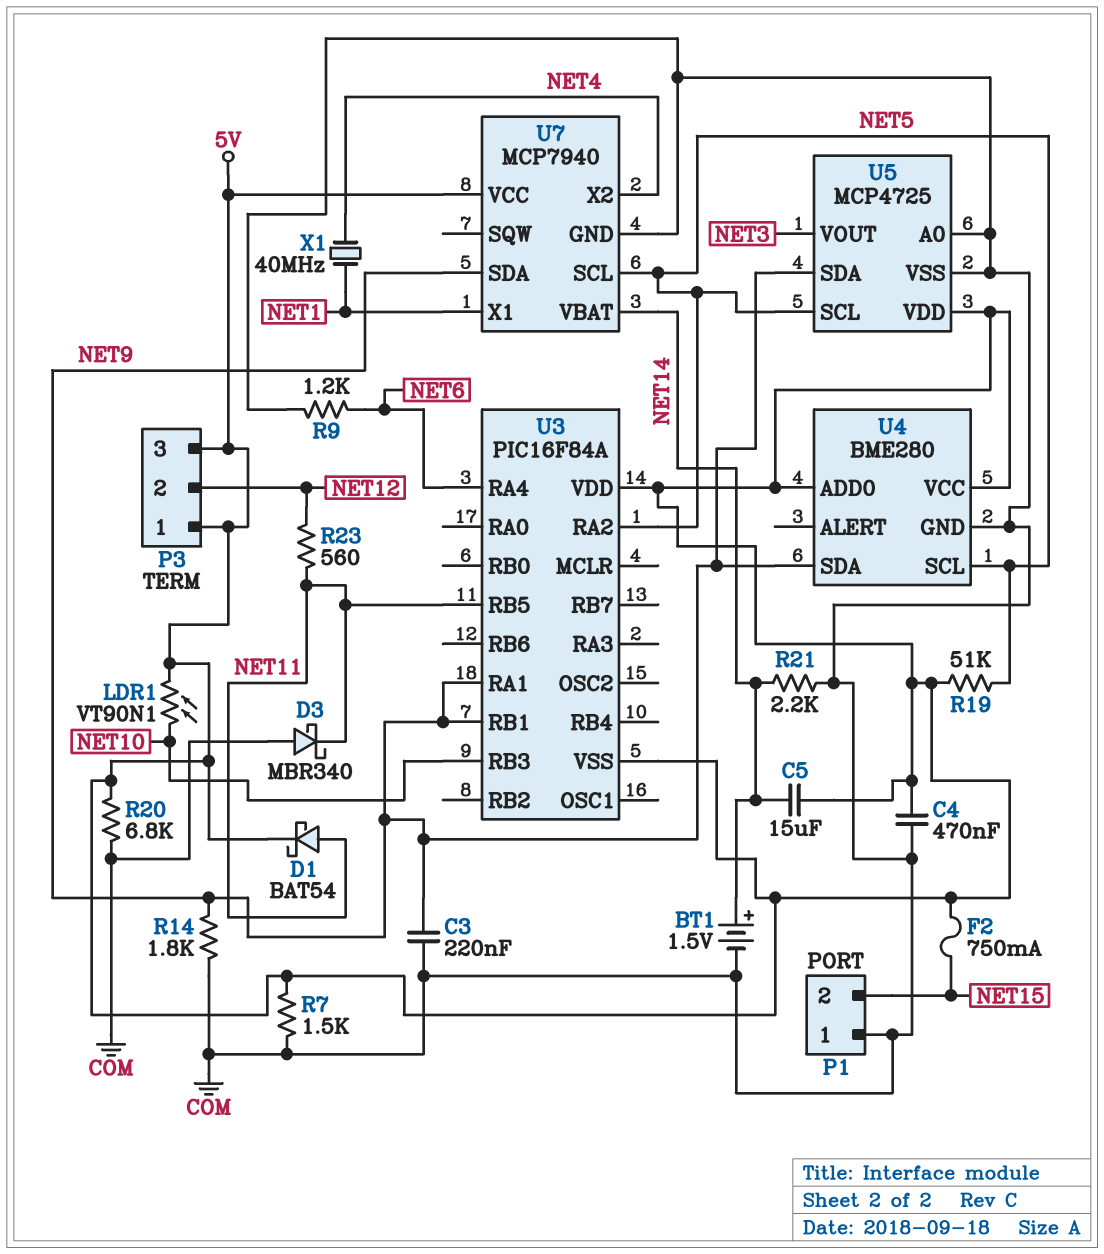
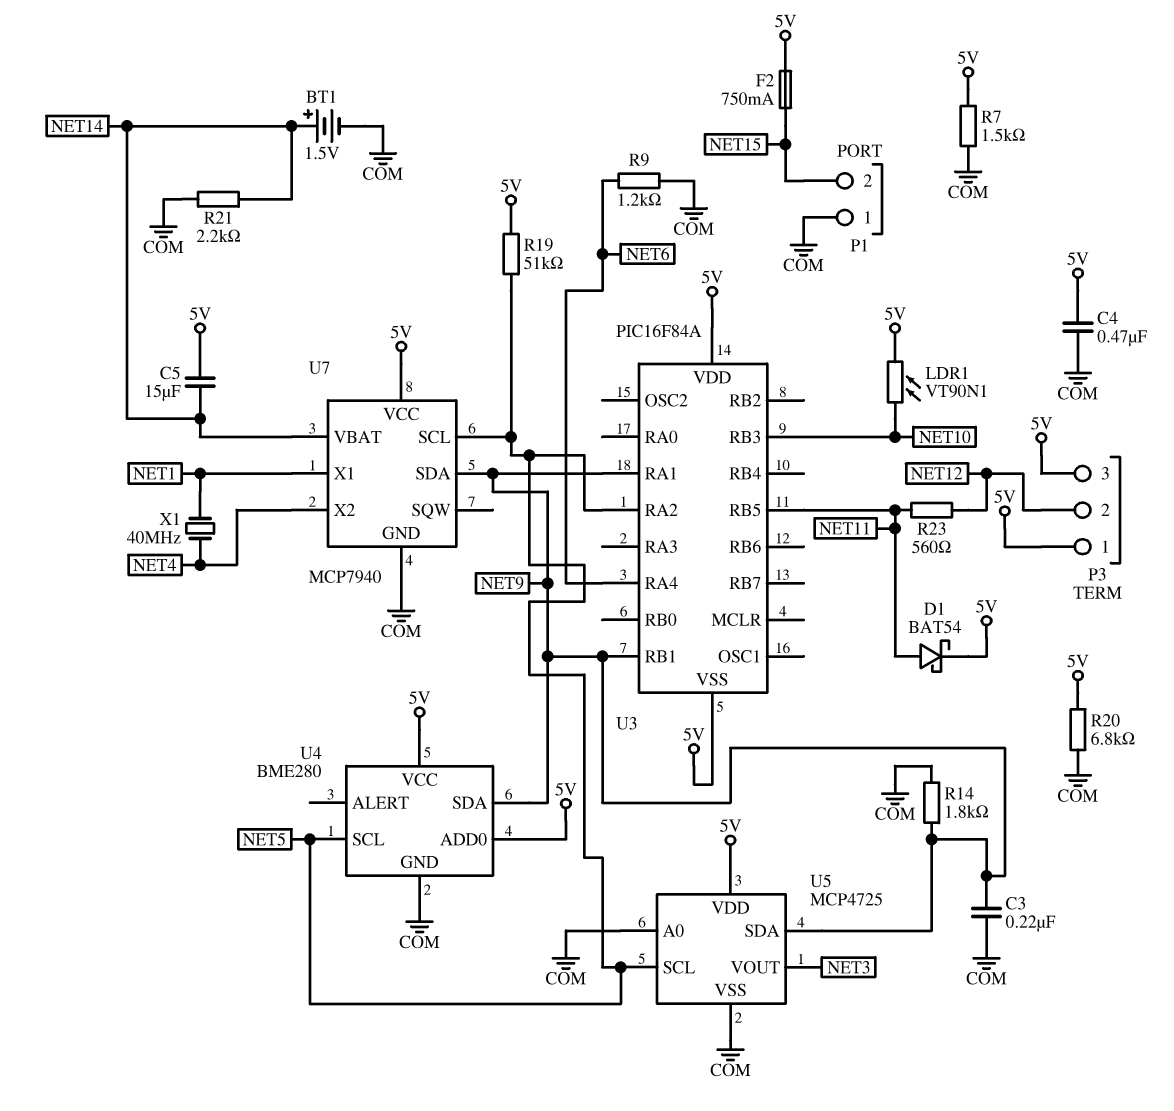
D3: schottky MBR340 (A COM, K NET11) -> none

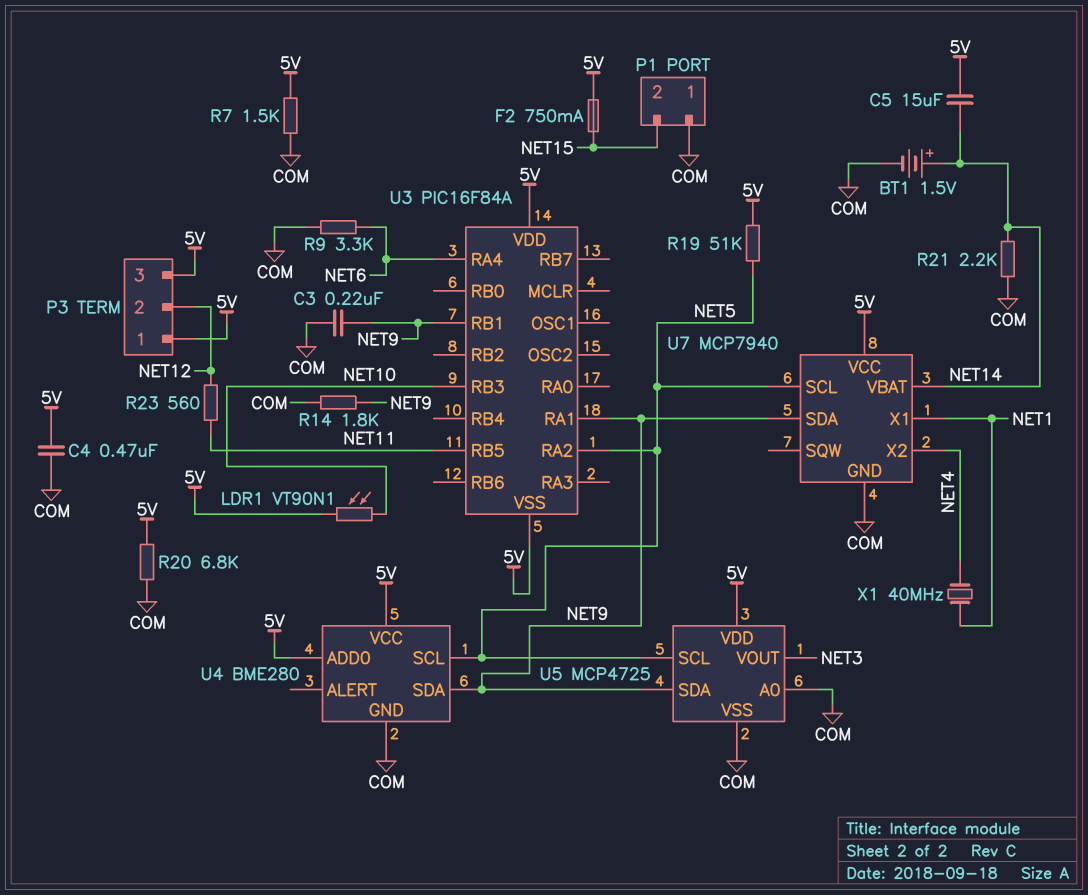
D1: schottky BAT54 (A NET11, K 5V) -> none
R9: 1.2k (COM, NET6) -> 3.3k (COM, NET6)

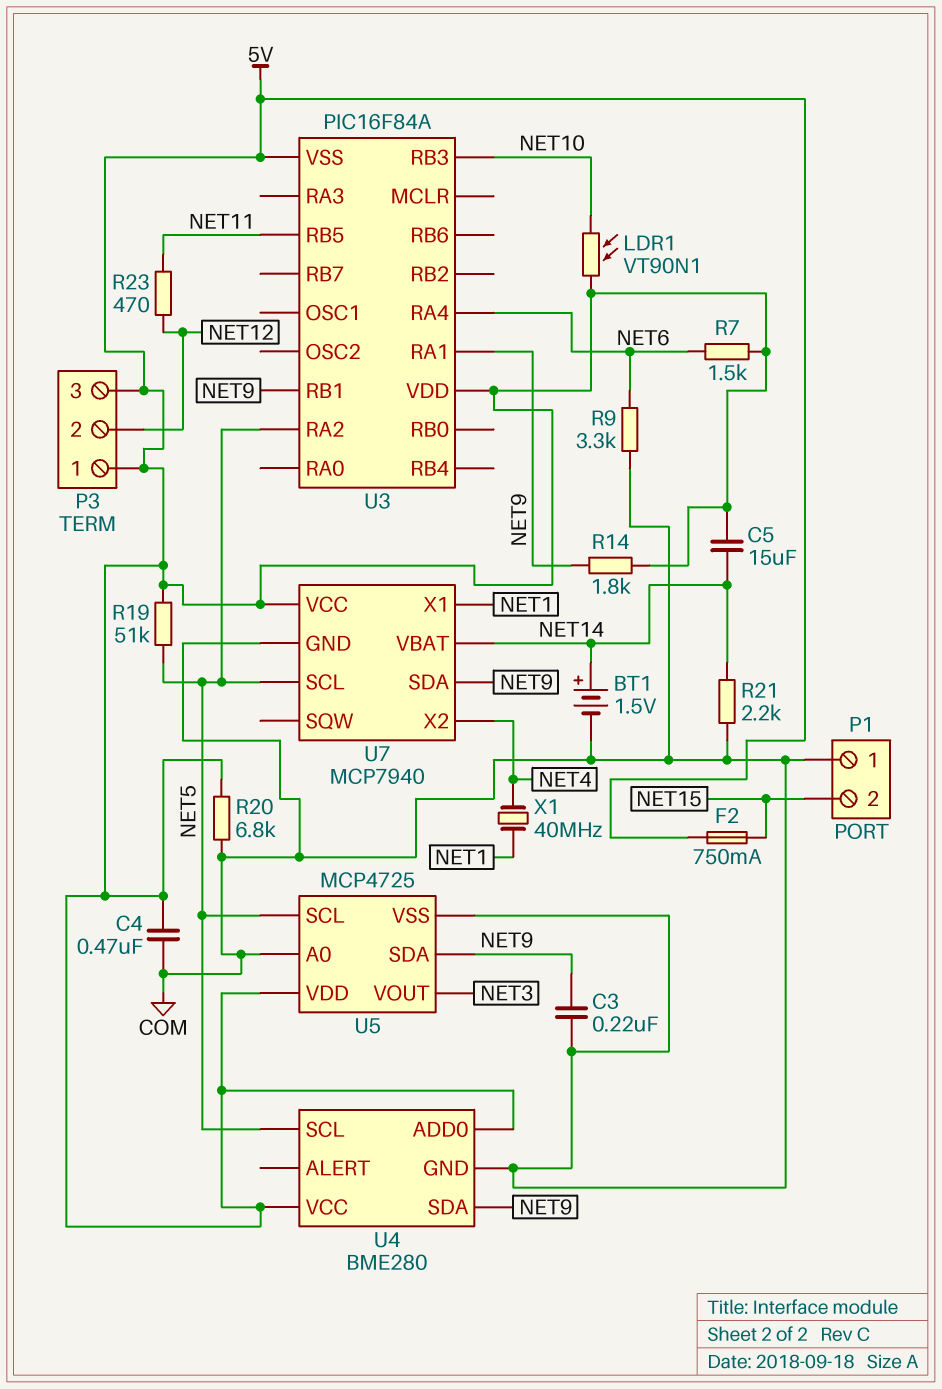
R7: 1.5k (5V, COM) -> 1.5k (5V, NET6)
R14: 1.8k (COM, NET9) -> 1.8k (5V, NET9)
R23: 560 (NET11, NET12) -> 470 (NET11, NET12)

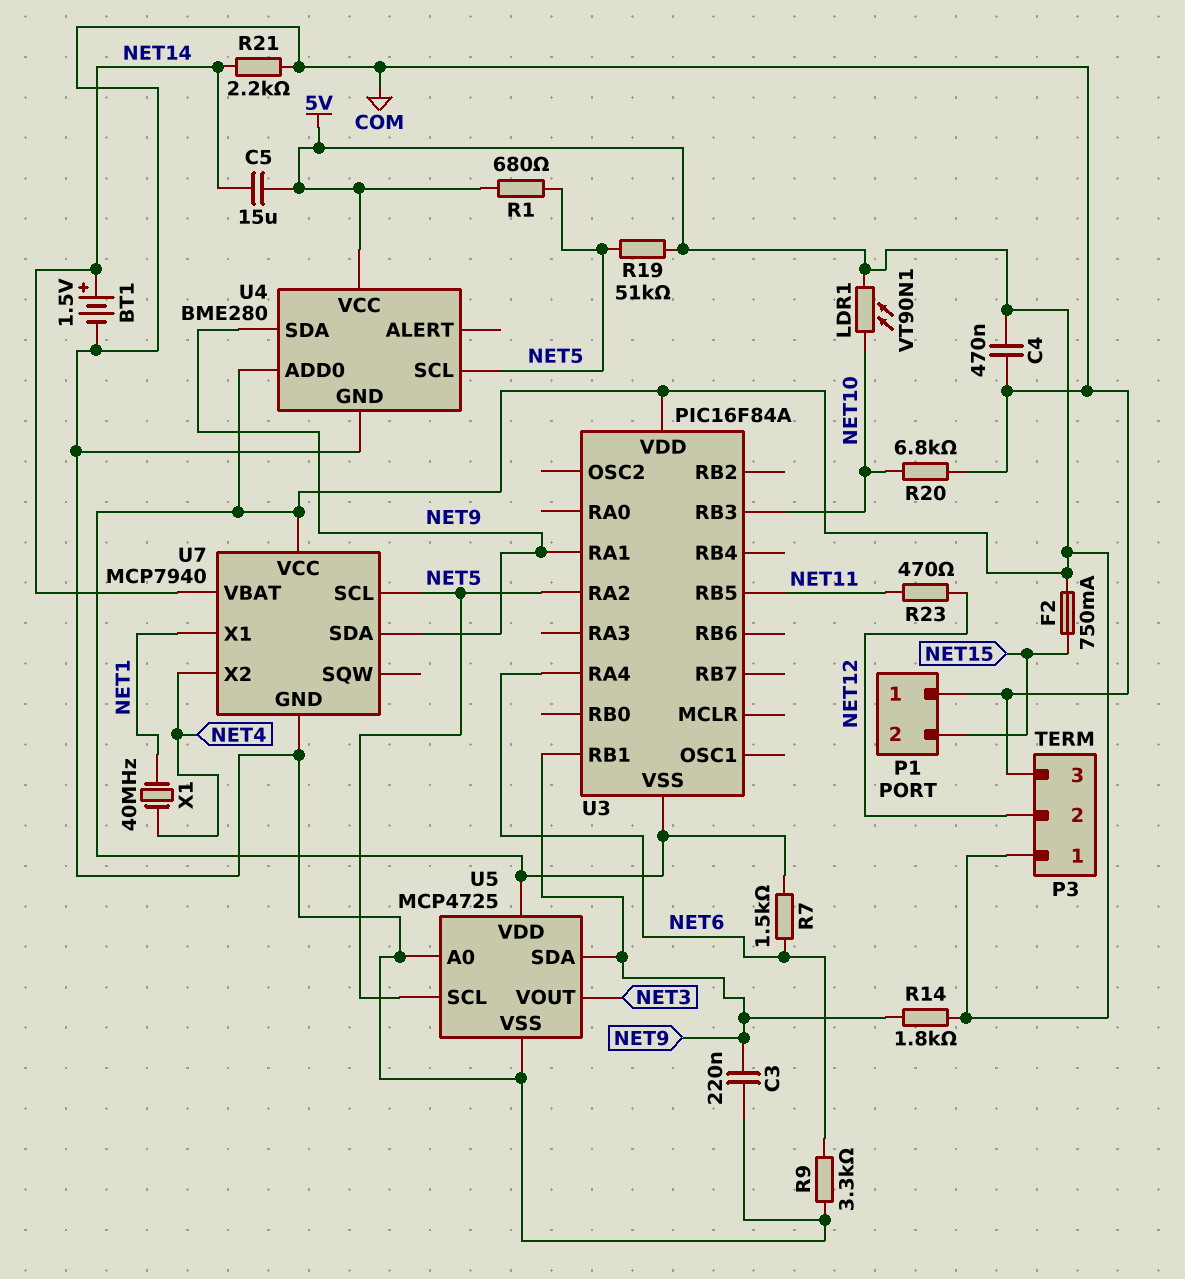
P3 pin 3: 5V -> COM
R1: none -> 680 (5V, NET5)
R20: 6.8k (5V, COM) -> 6.8k (COM, NET10)

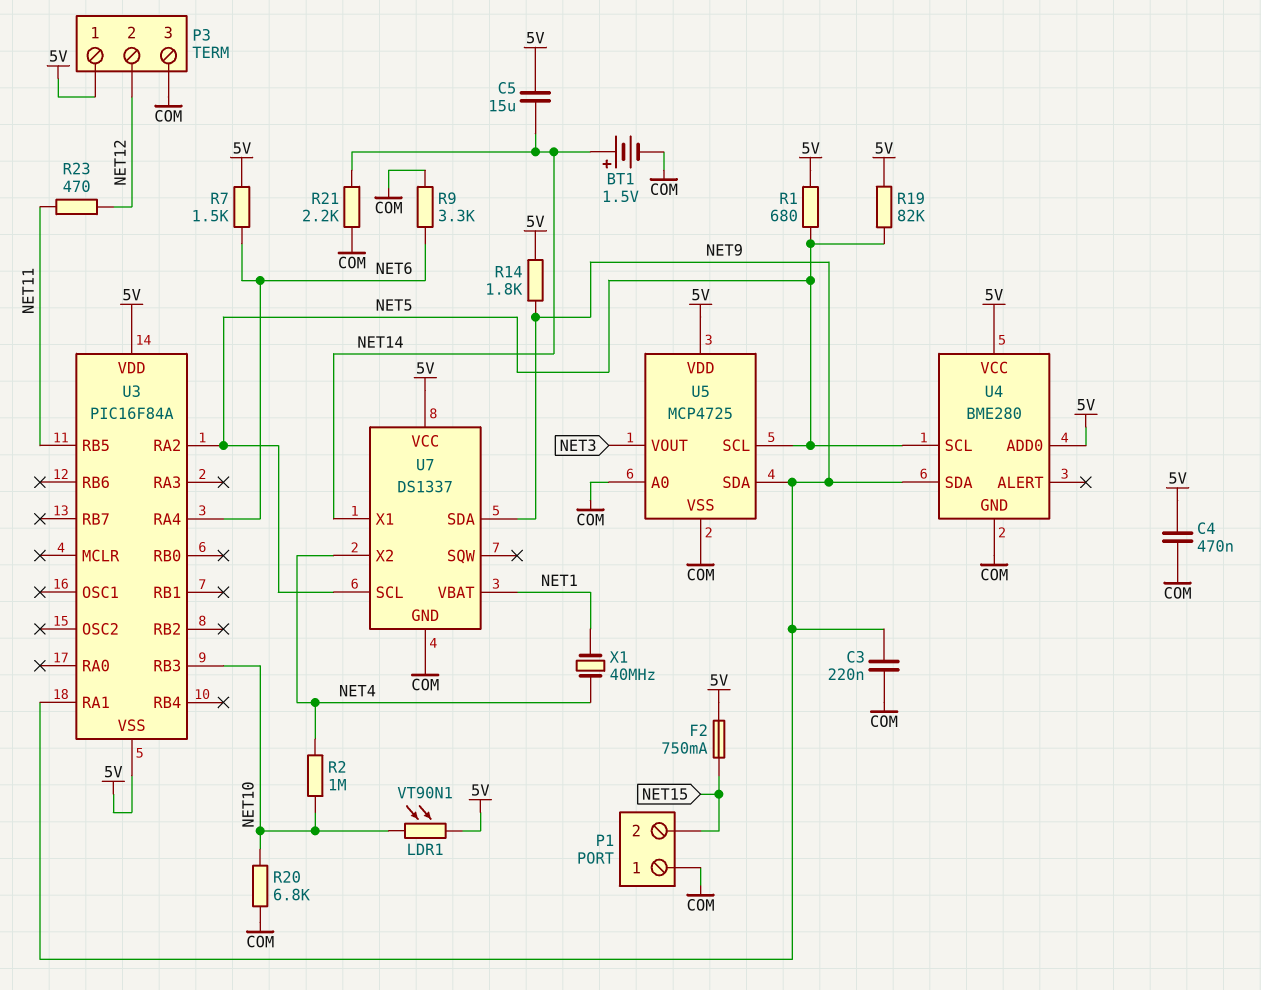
R2: none -> 1M (NET4, NET10)
R19: 51k (5V, NET5) -> 82k (5V, NET5)
U3 pin RB1: NET9 -> none
U7: MCP7940 -> DS1337
U7 pin VBAT: NET14 -> NET1
U7 pin X1: NET1 -> NET14

